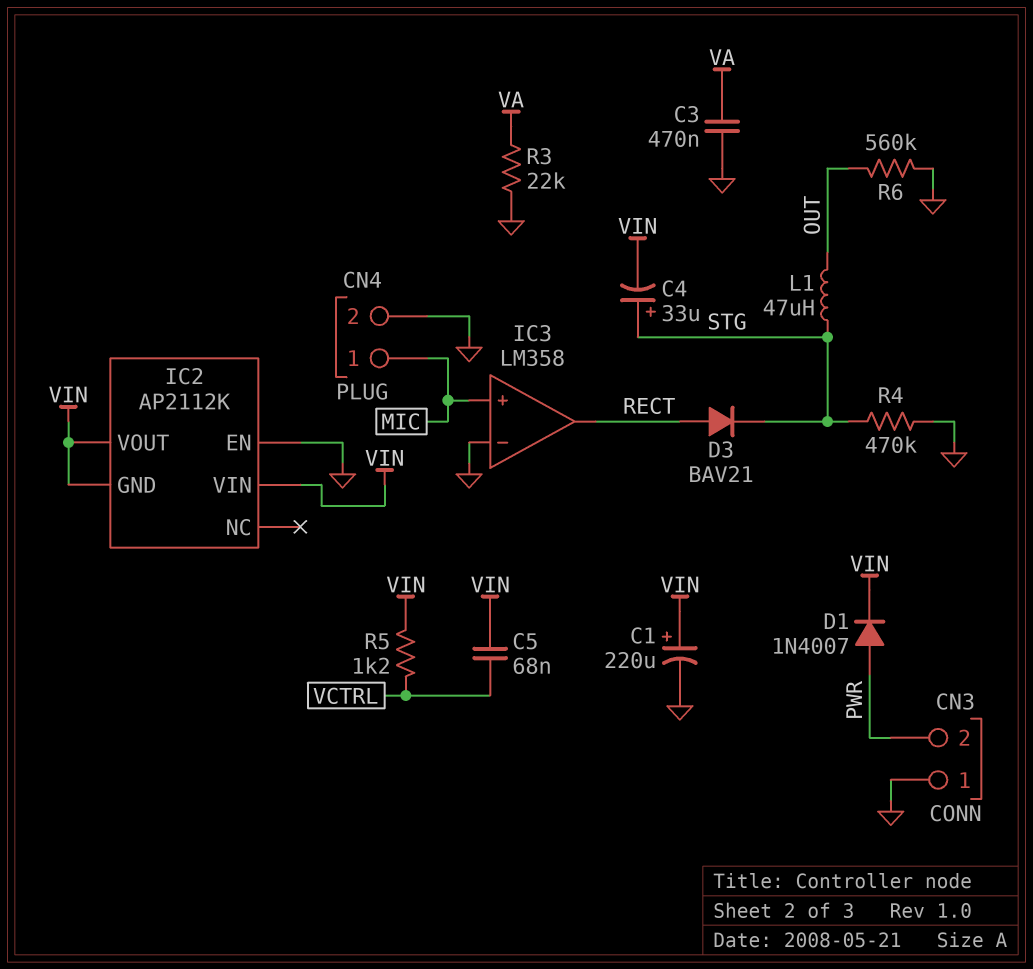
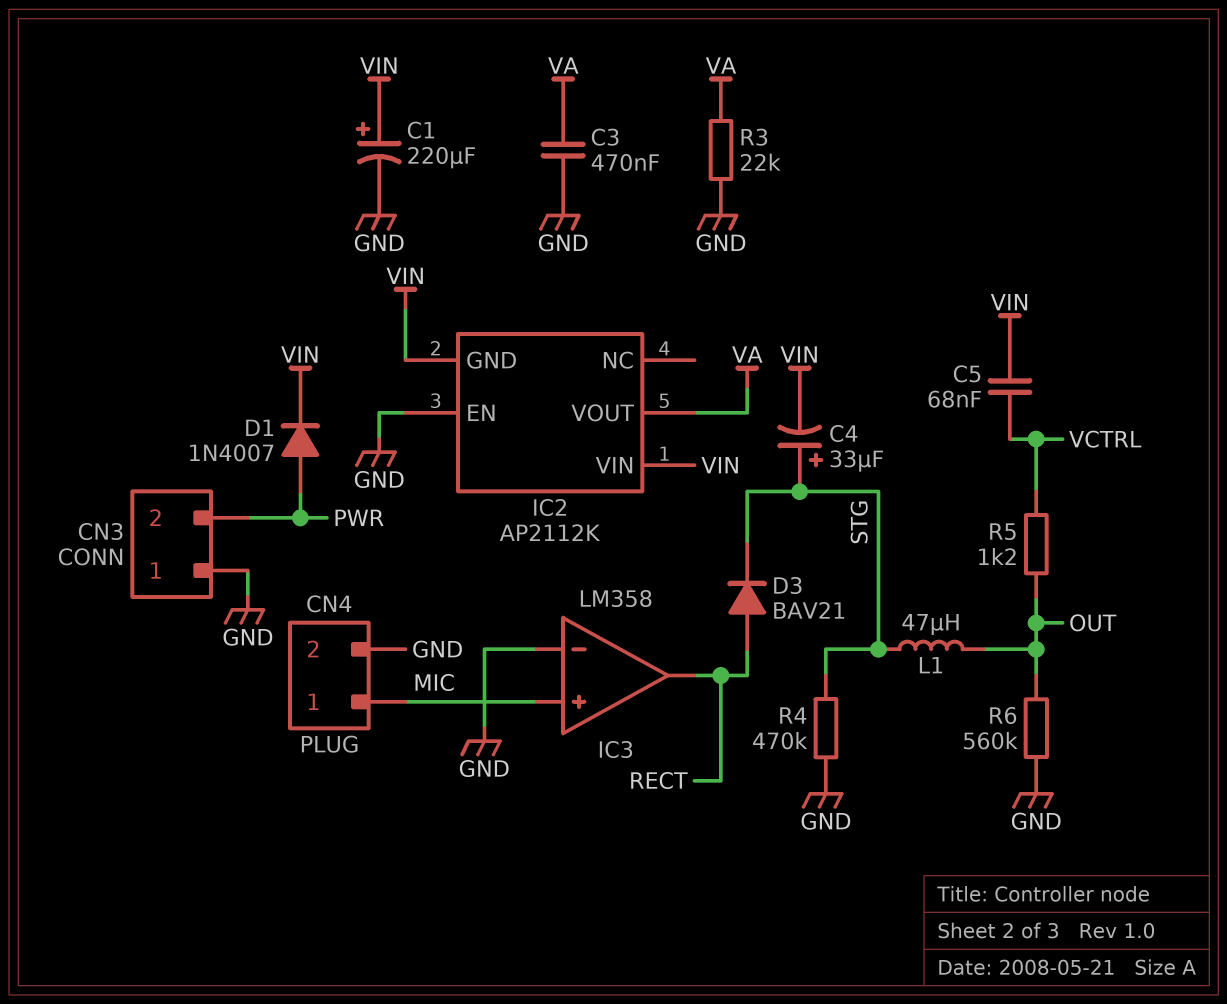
IC2 pin VOUT: VIN -> VA
R5: 1.2k (VCTRL, VIN) -> 1.2k (OUT, VCTRL)

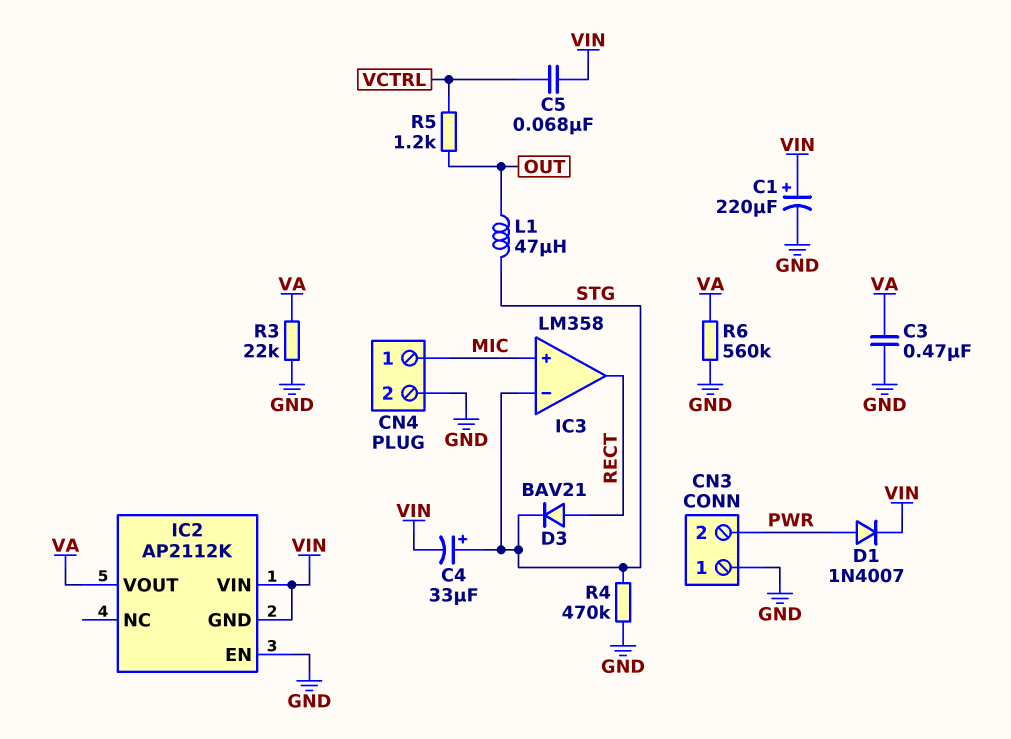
IC3 pin in-: GND -> STG
R6: 560k (GND, OUT) -> 560k (GND, VA)

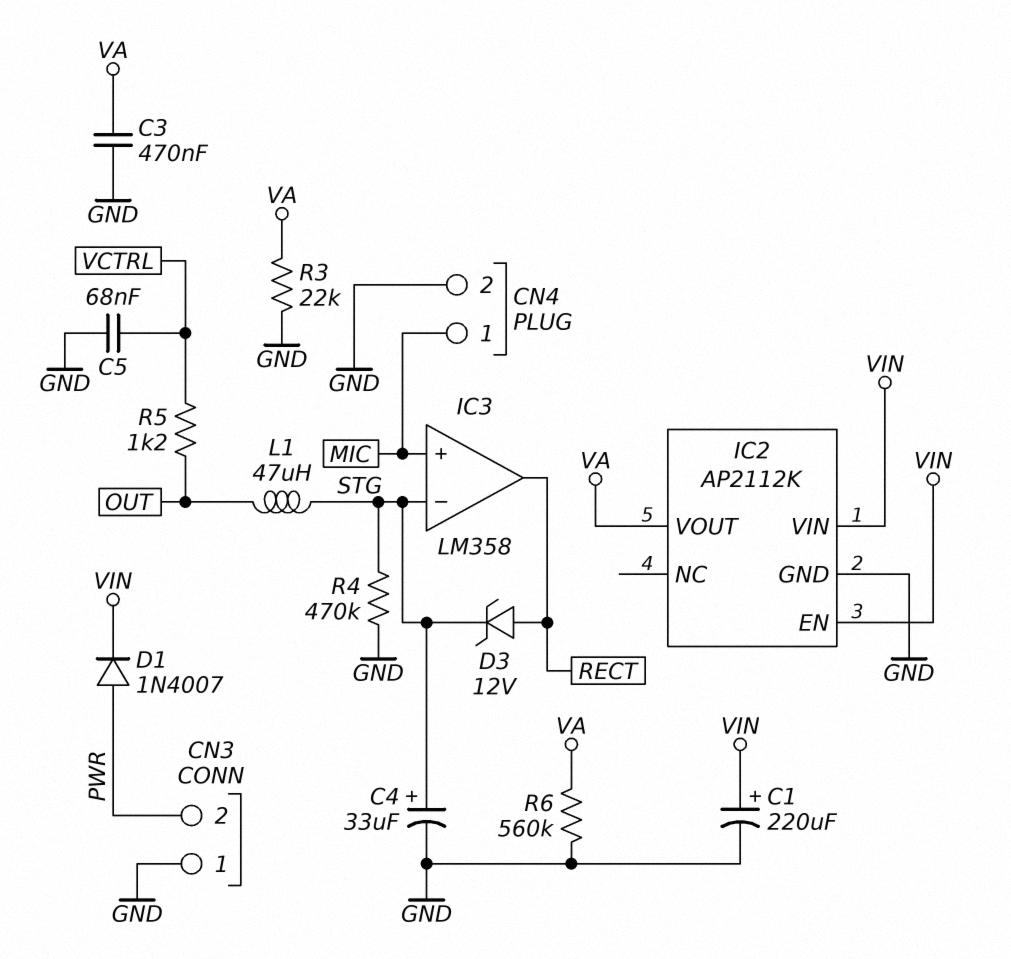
C4: 33uF (plus STG, minus VIN) -> 33uF (plus STG, minus GND)
C5: 68nF (VCTRL, VIN) -> 68nF (GND, VCTRL)
D3: diode BAV21 (A RECT, K STG) -> zener 12V (A RECT, K STG)
IC2 pin EN: GND -> VIN
IC2 pin GND: VIN -> GND

